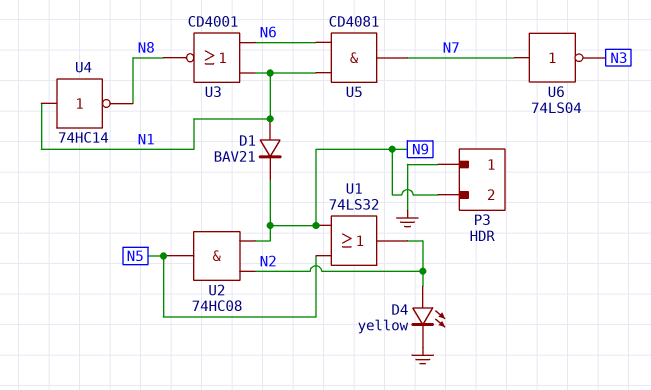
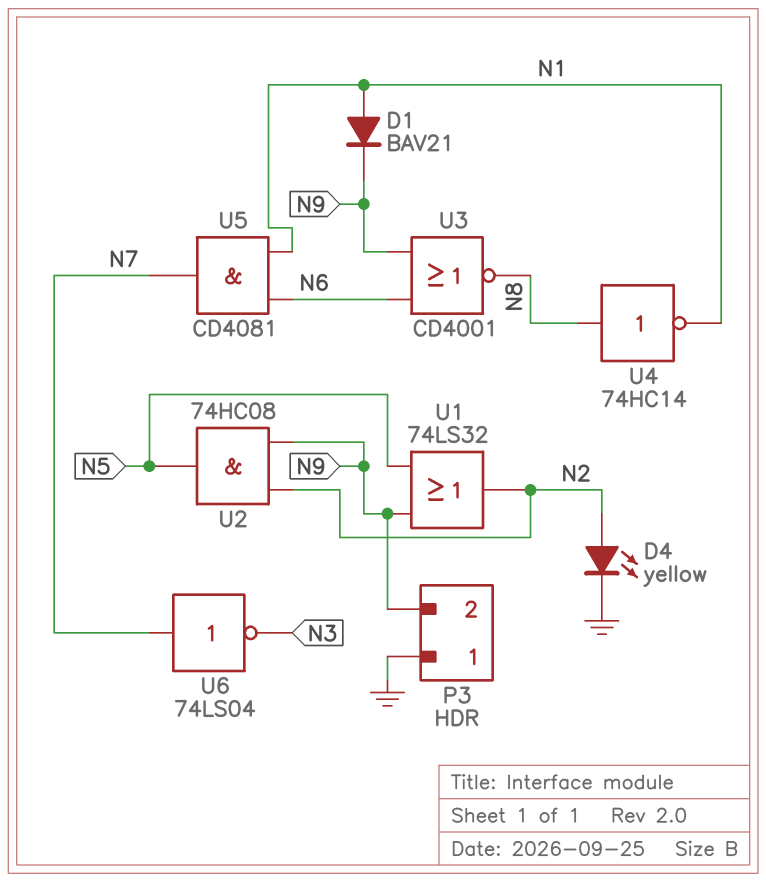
U3: NOR CD4001 (in N1, in N6, out N8) -> NOR CD4001 (in N6, in N9, out N8)
U4: NOT 74HC14 (in N1, out N8) -> NOT 74HC14 (in N8, out N1)

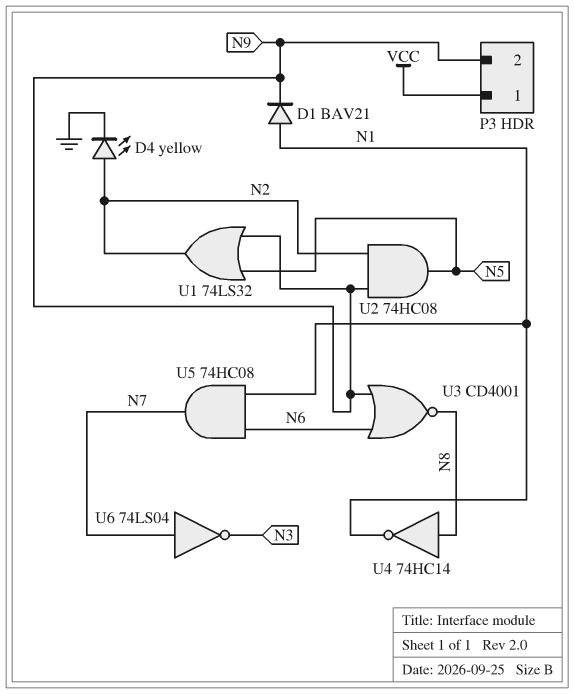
P3 pin 1: GND -> VCC
U5: AND CD4081 (in N1, in N6, out N7) -> AND 74HC08 (in N1, in N6, out N7)

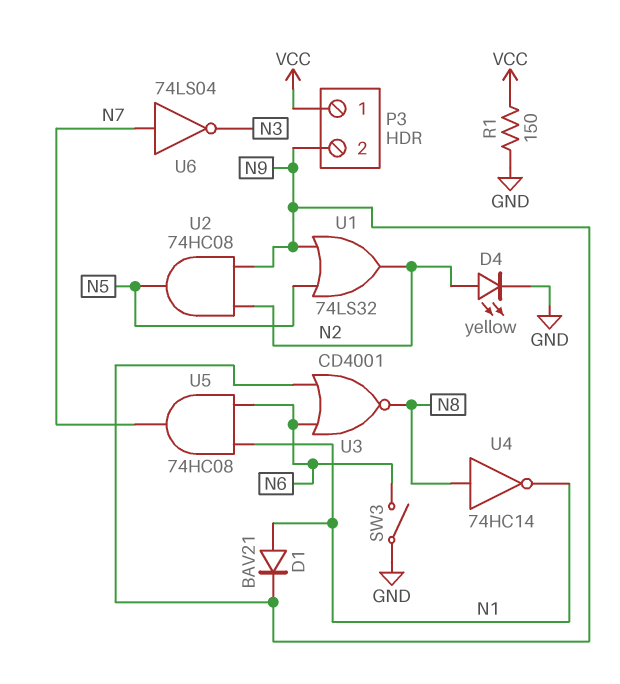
R1: none -> 150 (GND, VCC)
SW3: none -> switch (GND, N6)

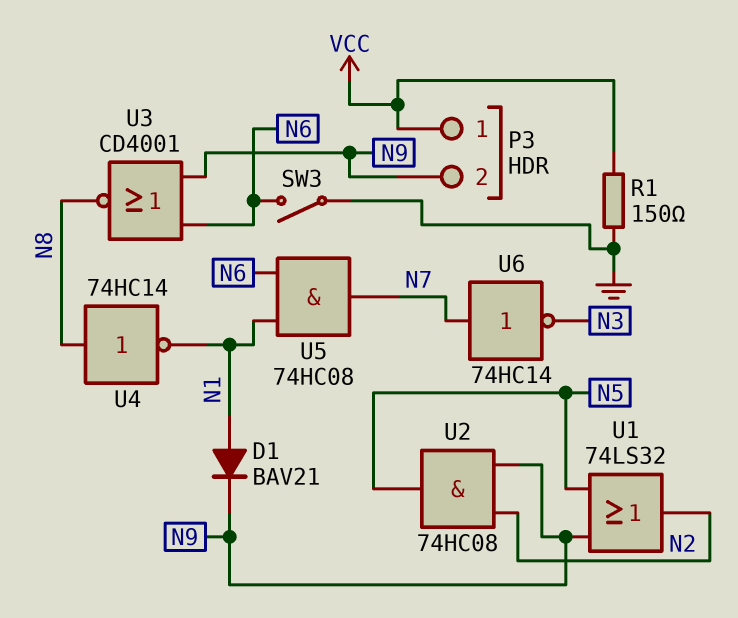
D4: LED yellow (A N2, K GND) -> none
U6: NOT 74LS04 (in N7, out N3) -> NOT 74HC14 (in N7, out N3)

